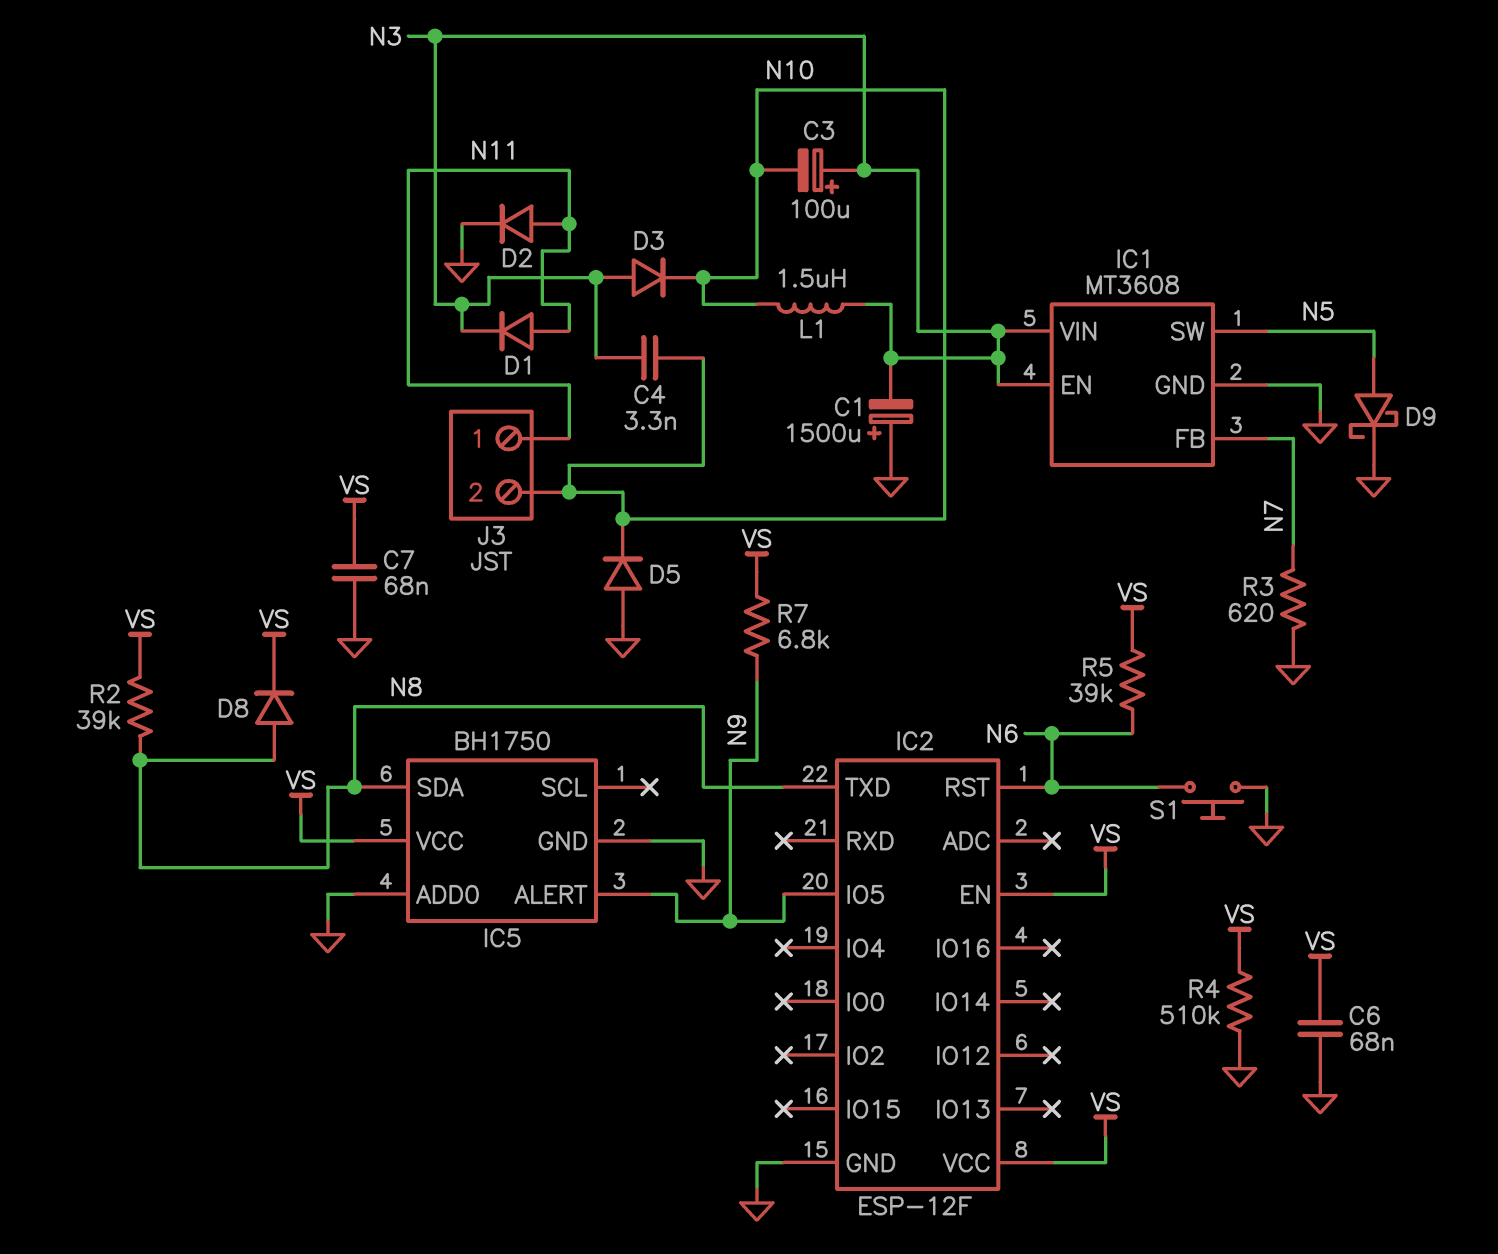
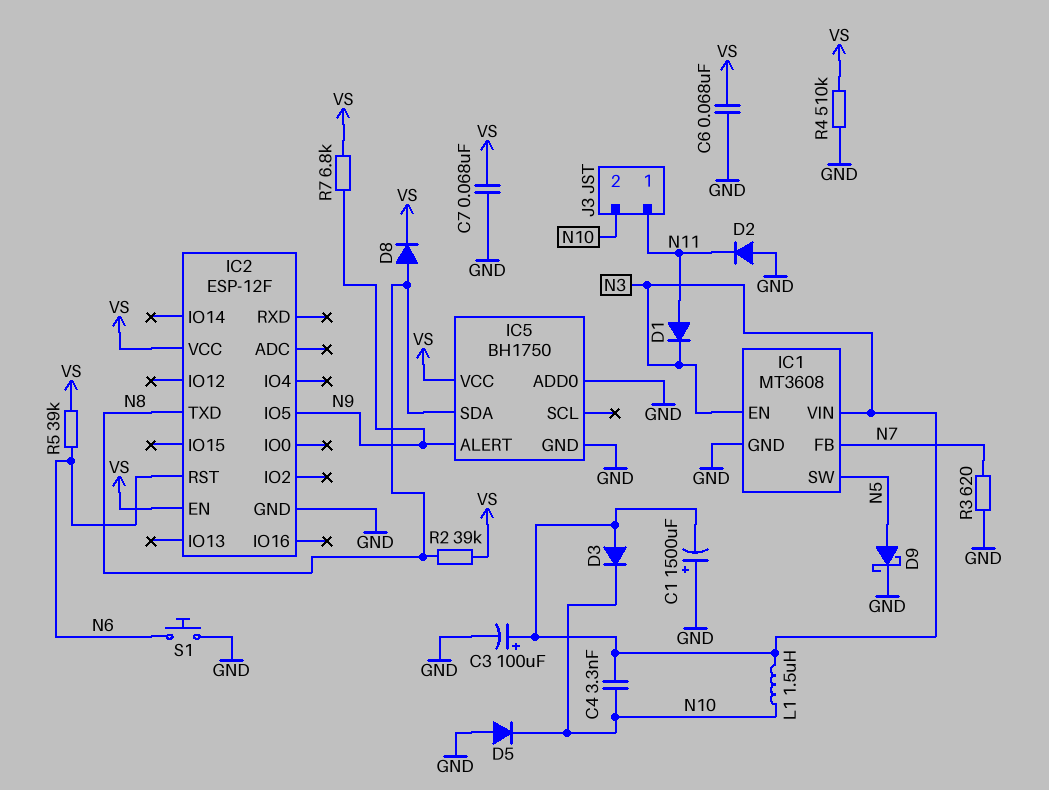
C3: 100uF (plus N3, minus N10) -> 100uF (plus N3, minus GND)
D2: diode (A N11, K GND) -> diode (A GND, K N11)

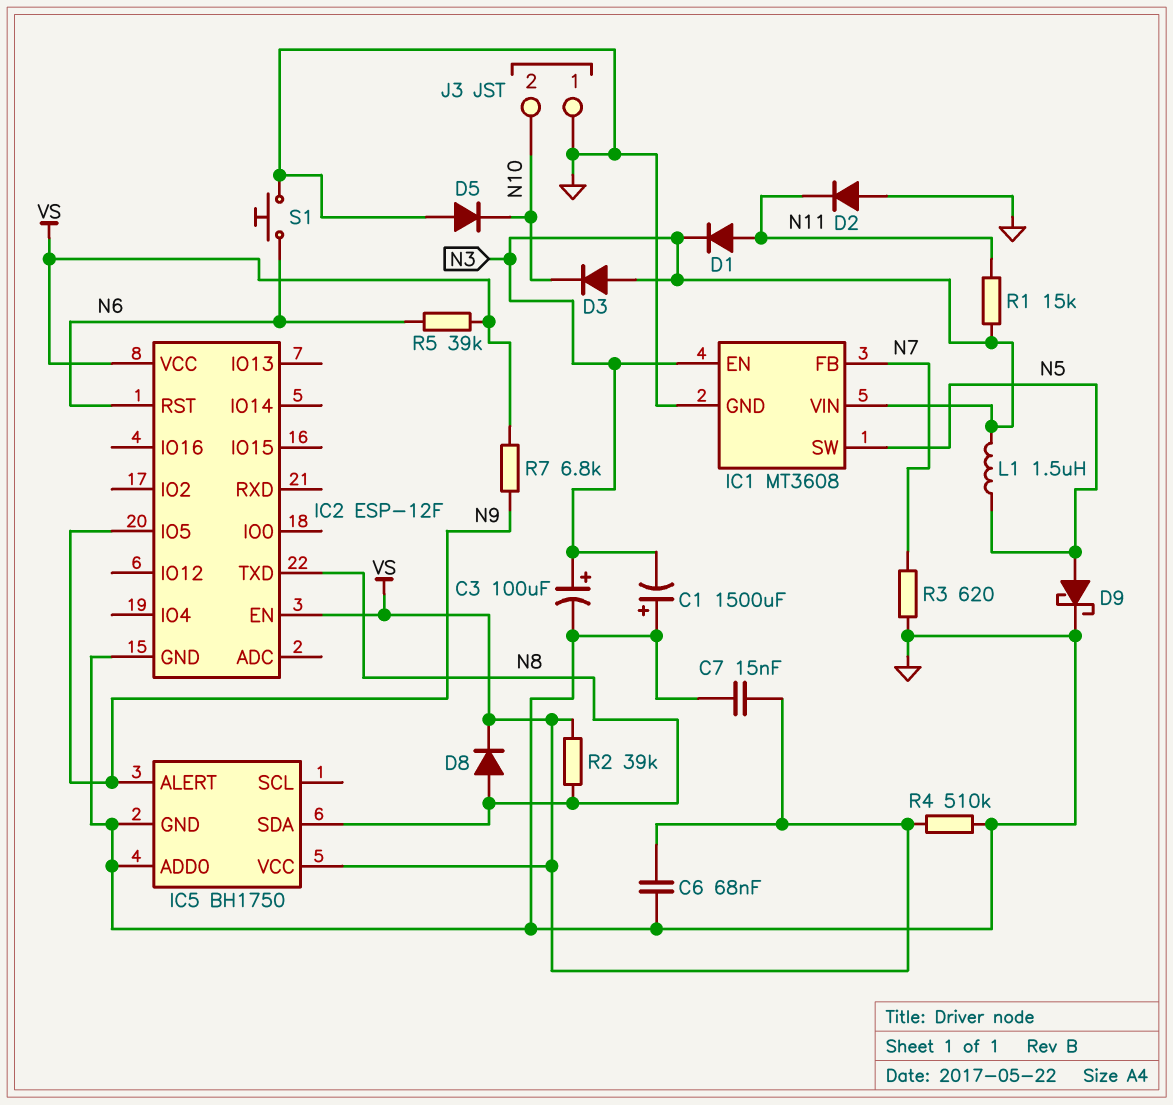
C4: 3.3nF (N3, N10) -> none
C7: 68nF (GND, VS) -> 15nF (GND, VS)
J3 pin 1: N11 -> GND
L1: 1.5uH (N3, N10) -> 1.5uH (N3, N5)
R1: none -> 15k (N3, N11)

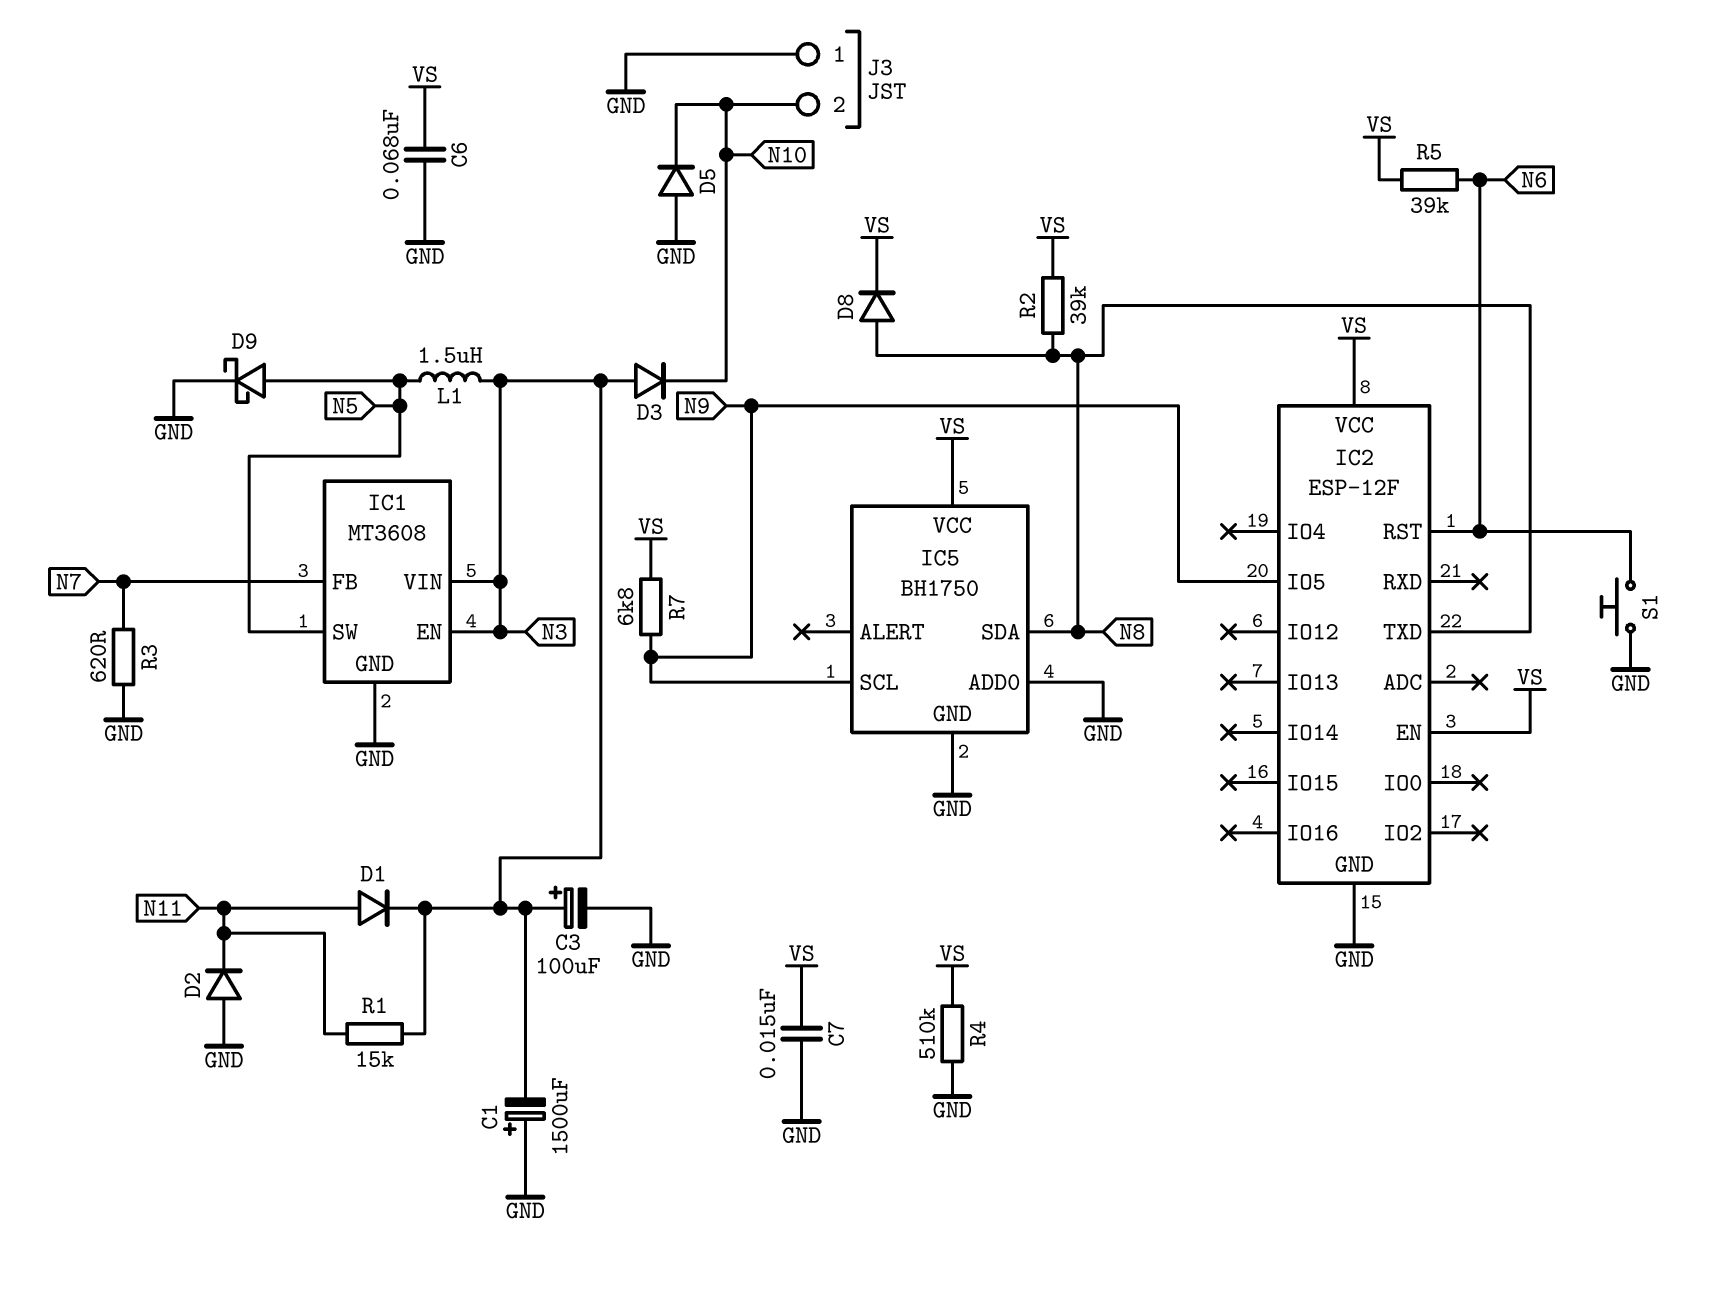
IC5 pin ALERT: N9 -> none
IC5 pin SCL: none -> N9

